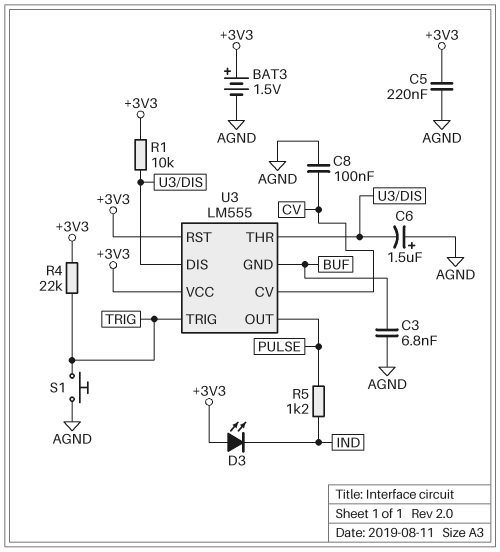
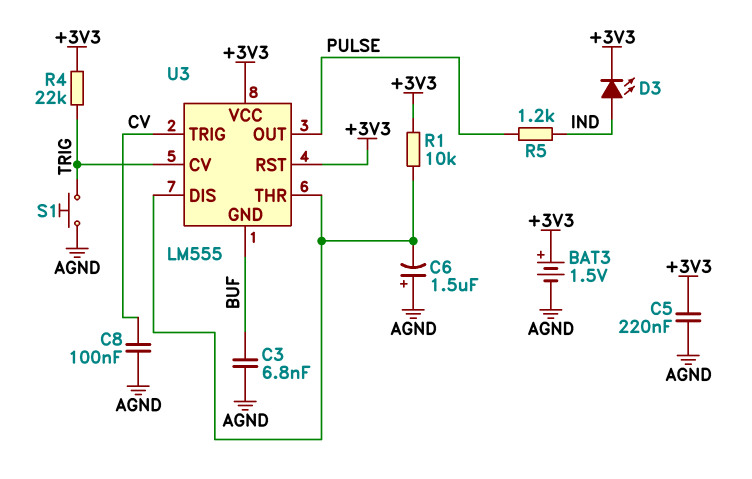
D3: LED (A +3V3, K IND) -> LED (A IND, K +3V3)
U3 pin CV: CV -> TRIG
U3 pin TRIG: TRIG -> CV

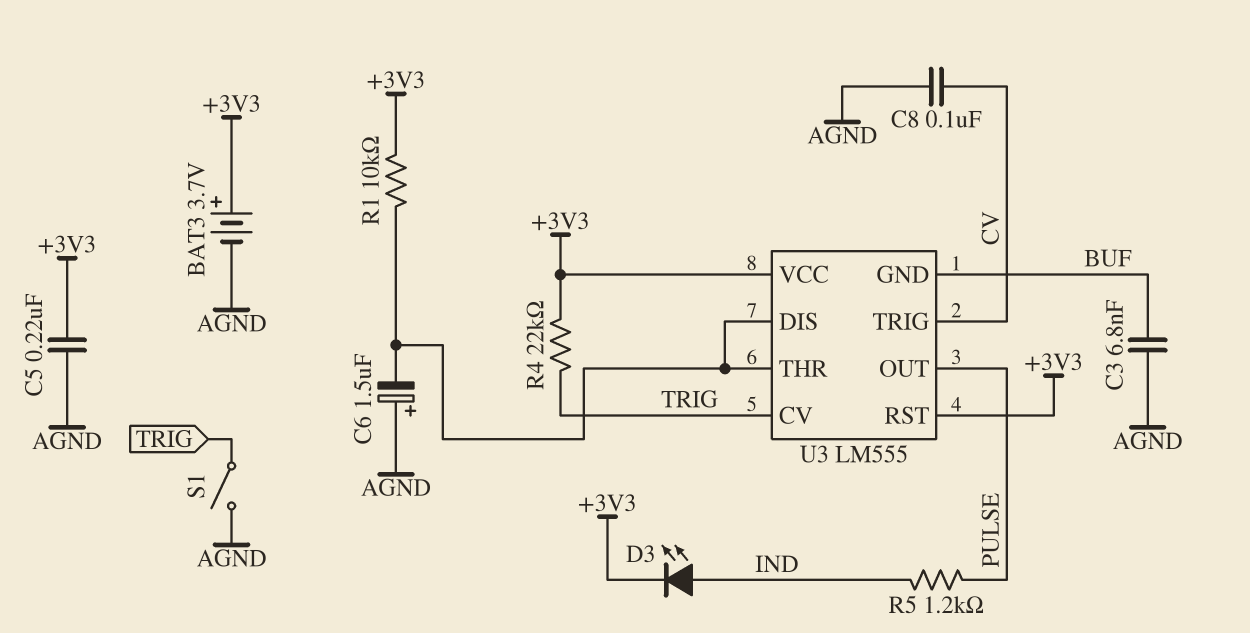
BAT3: 1.5V (plus +3V3, minus AGND) -> 3.7V (plus +3V3, minus AGND)
S1: button (AGND, TRIG) -> switch (AGND, TRIG)

